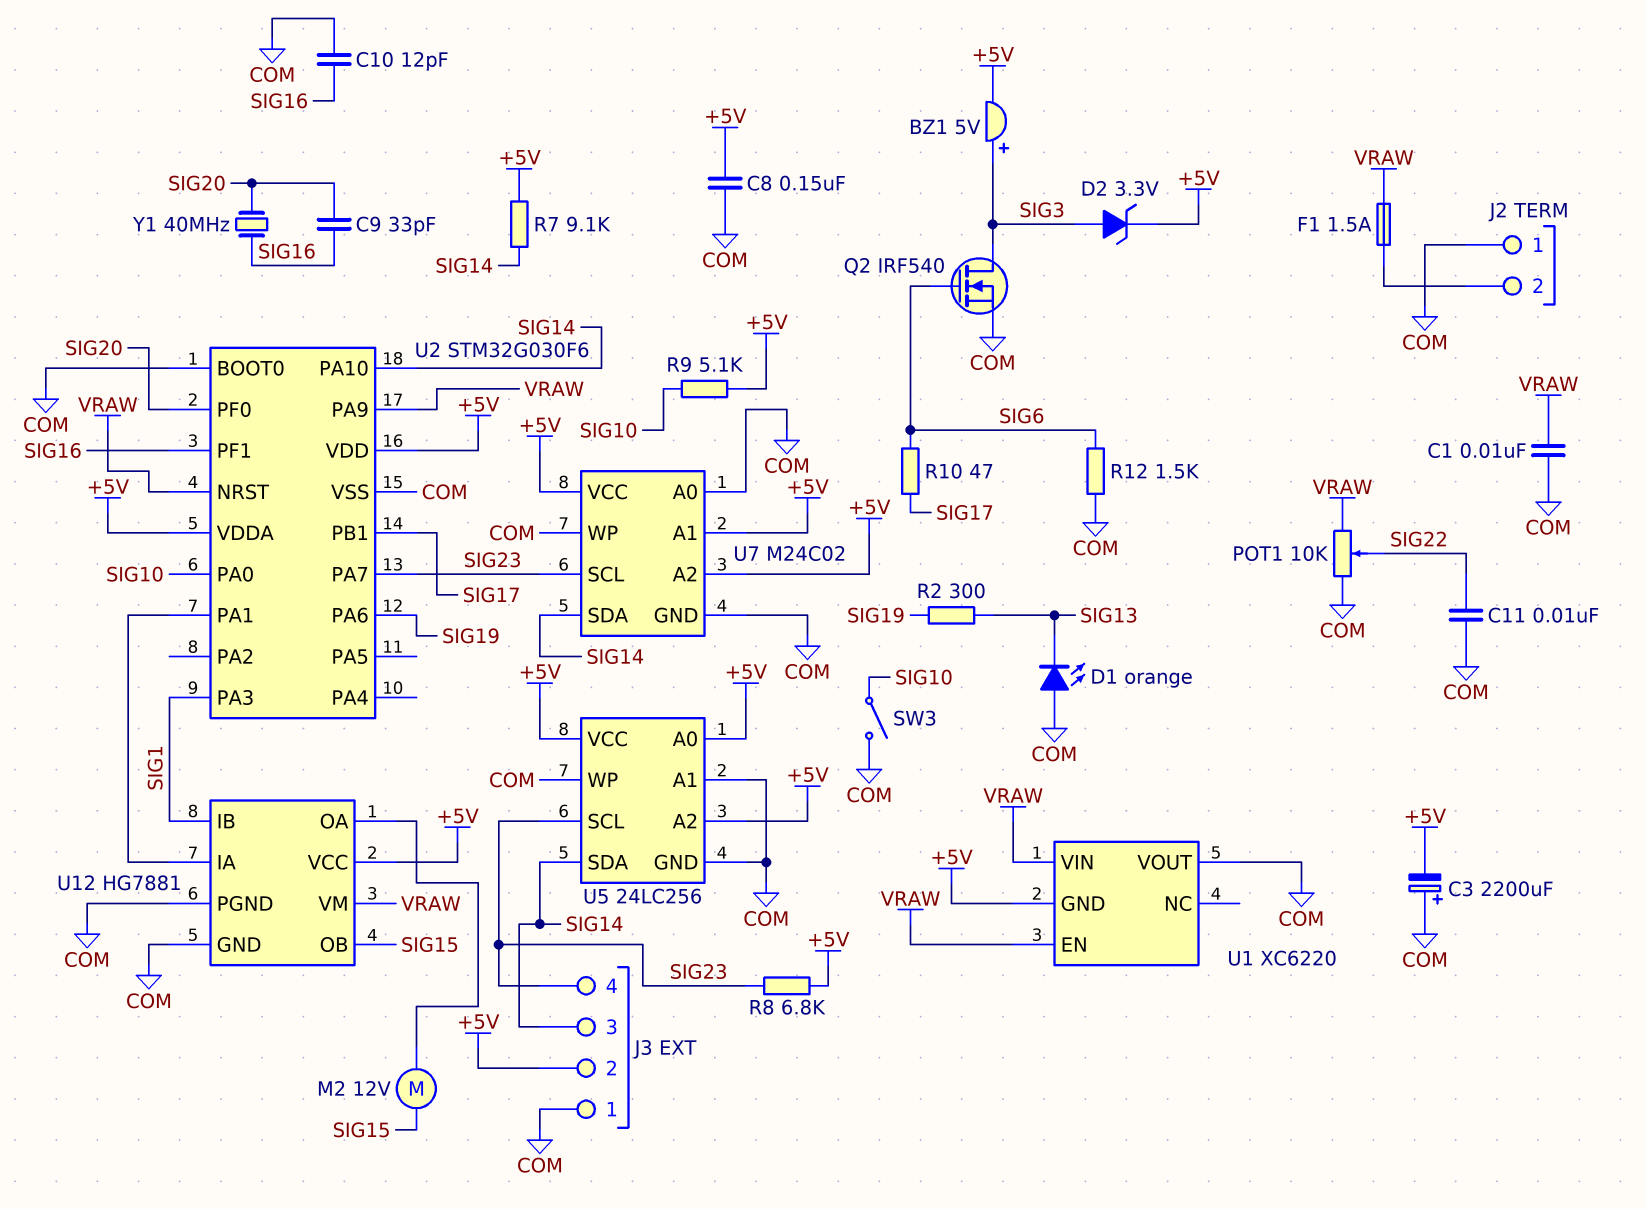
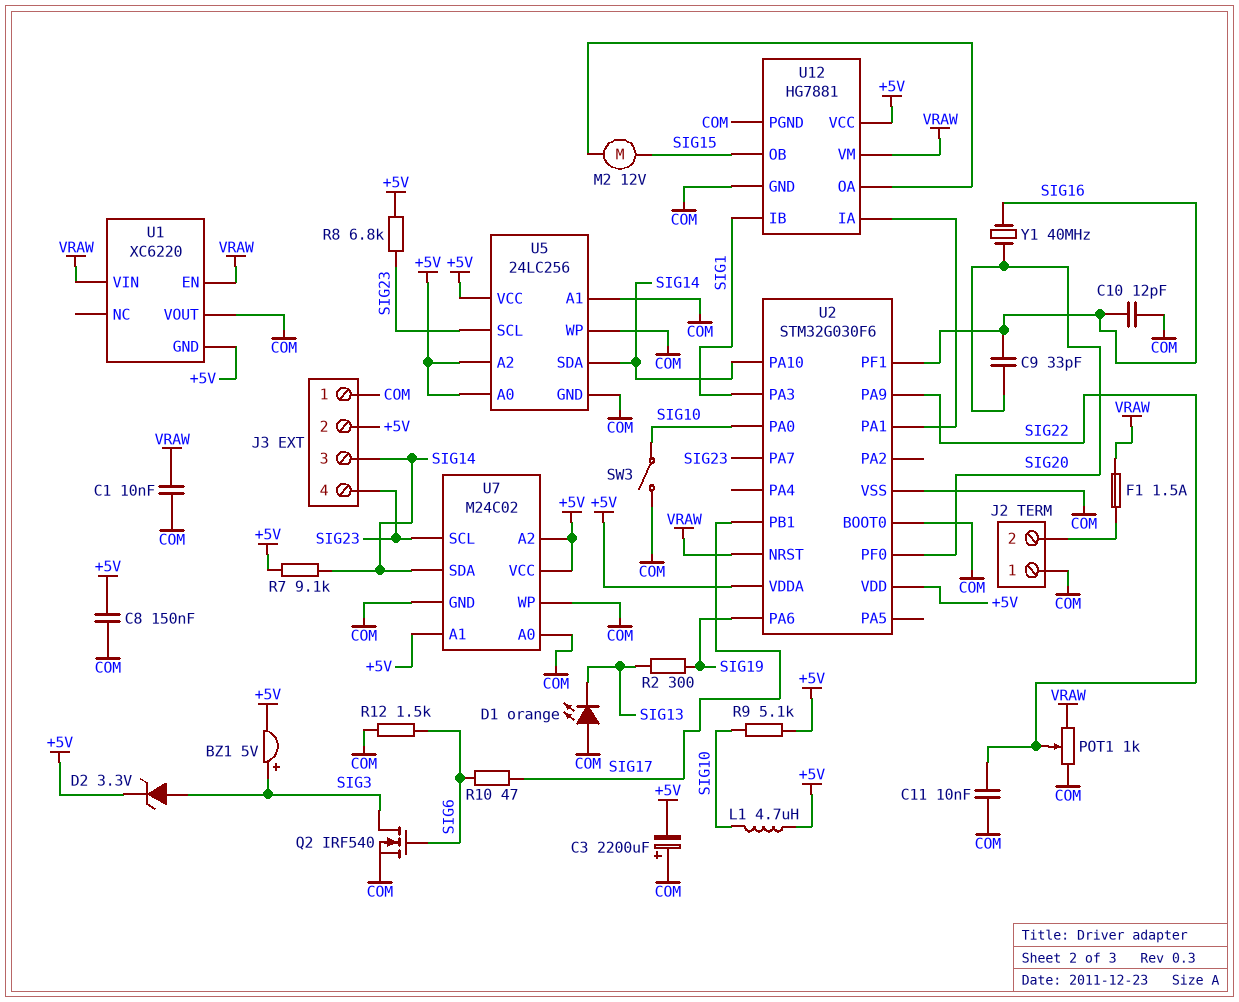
L1: none -> 4.7uH (+5V, SIG10)
POT1: 10k (COM, VRAW, wiper SIG22) -> 1k (COM, VRAW, wiper SIG22)
U2 pin PA9: VRAW -> SIG22

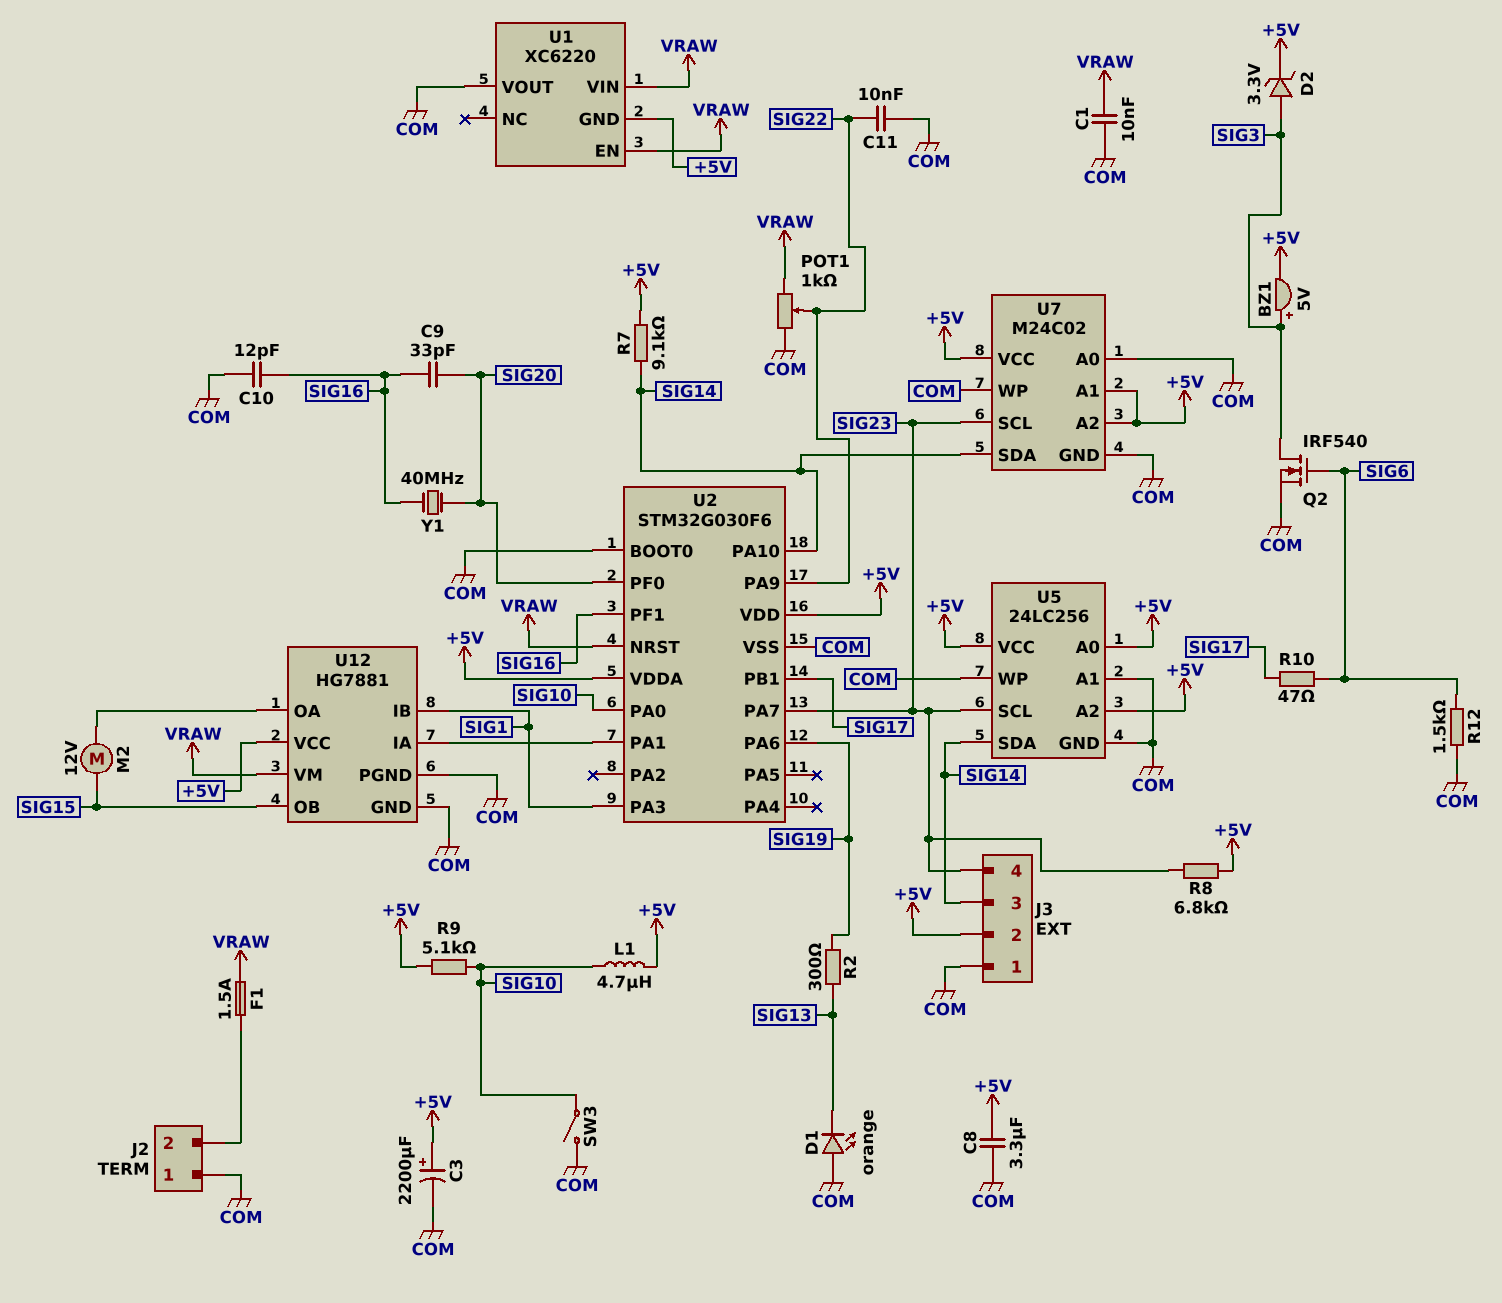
C3: 2200uF (plus COM, minus +5V) -> 2200uF (plus +5V, minus COM)
C8: 150nF (+5V, COM) -> 3.3uF (+5V, COM)

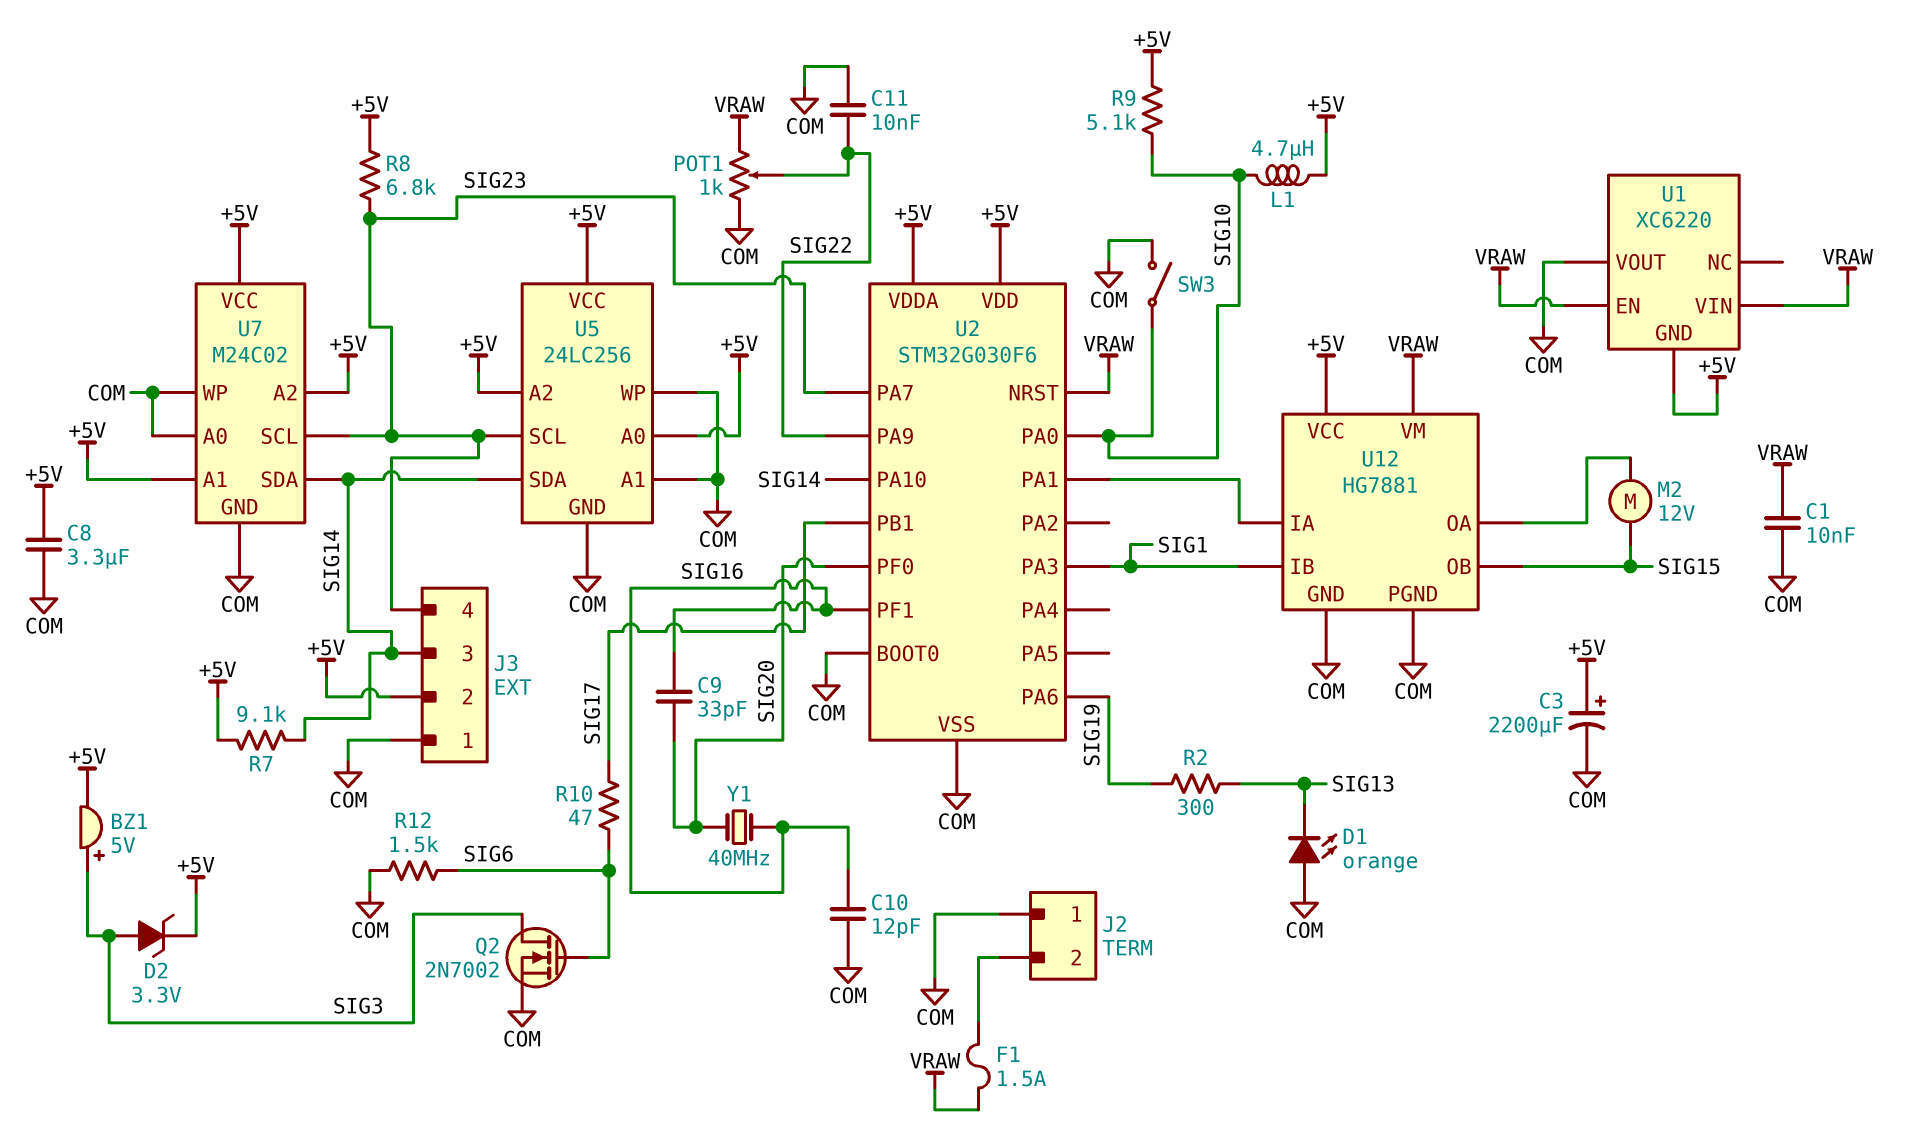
Q2: NMOS IRF540 (G SIG6, D SIG3, S COM) -> NMOS 2N7002 (G SIG6, D SIG3, S COM)

